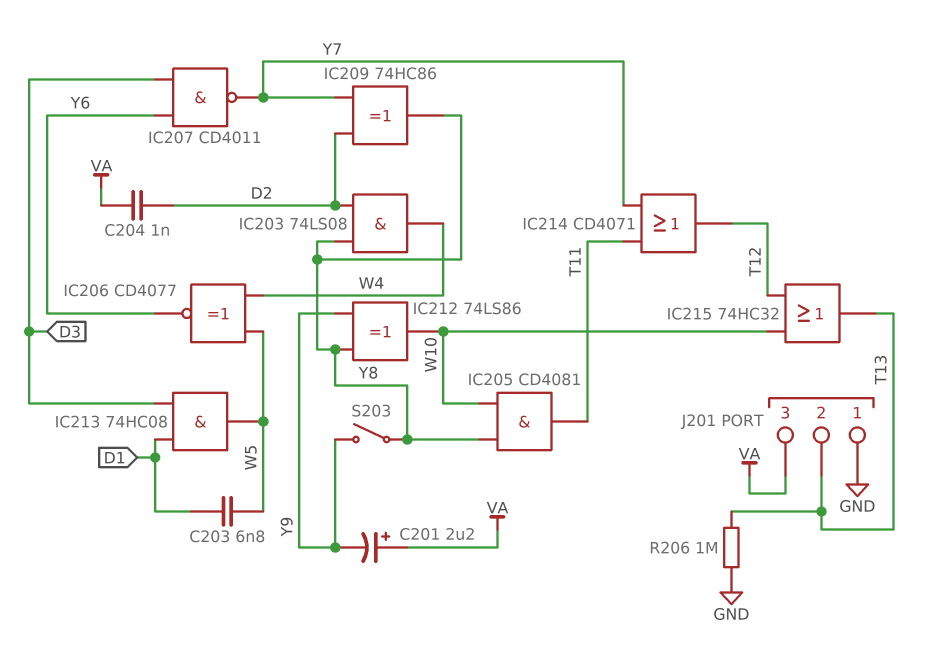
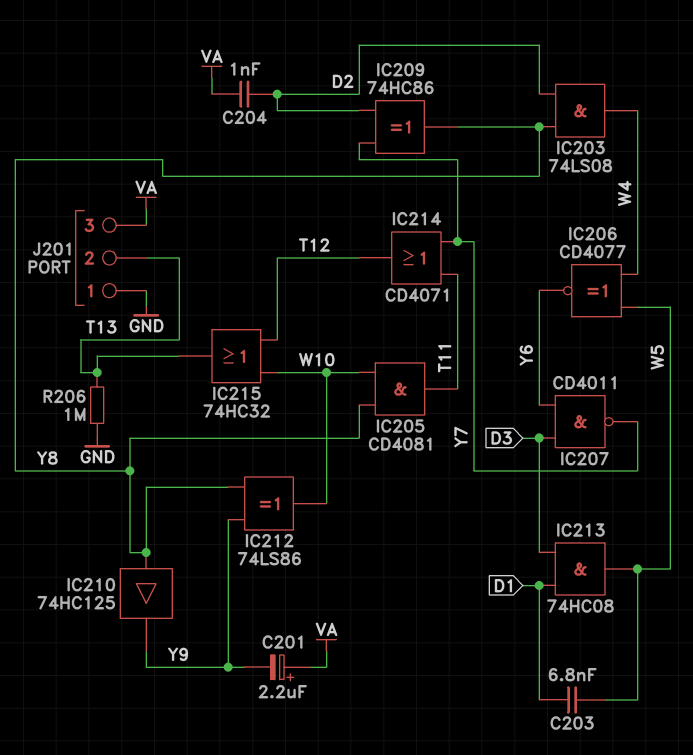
IC210: none -> buffer 74HC125 (in Y8, out Y9)
S203: switch (Y8, Y9) -> none

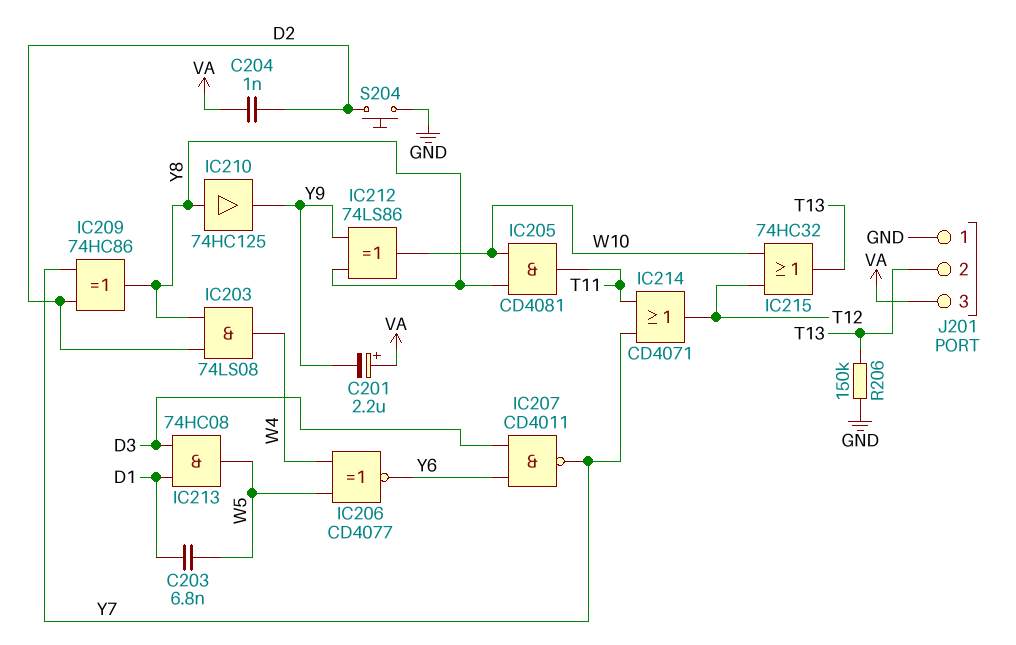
R206: 1M (GND, T13) -> 150k (GND, T13)
S204: none -> button (D2, GND)

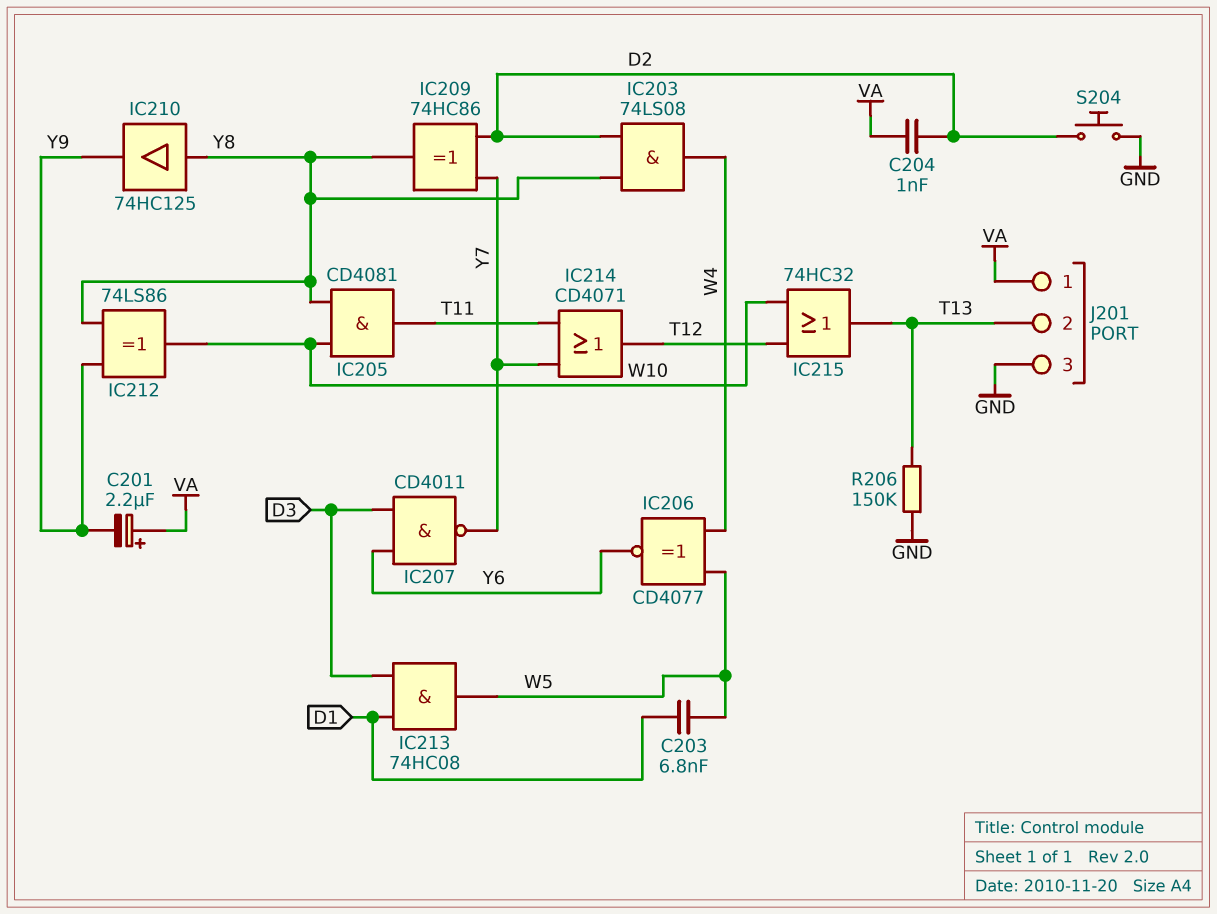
J201 pin 1: GND -> VA
J201 pin 3: VA -> GND

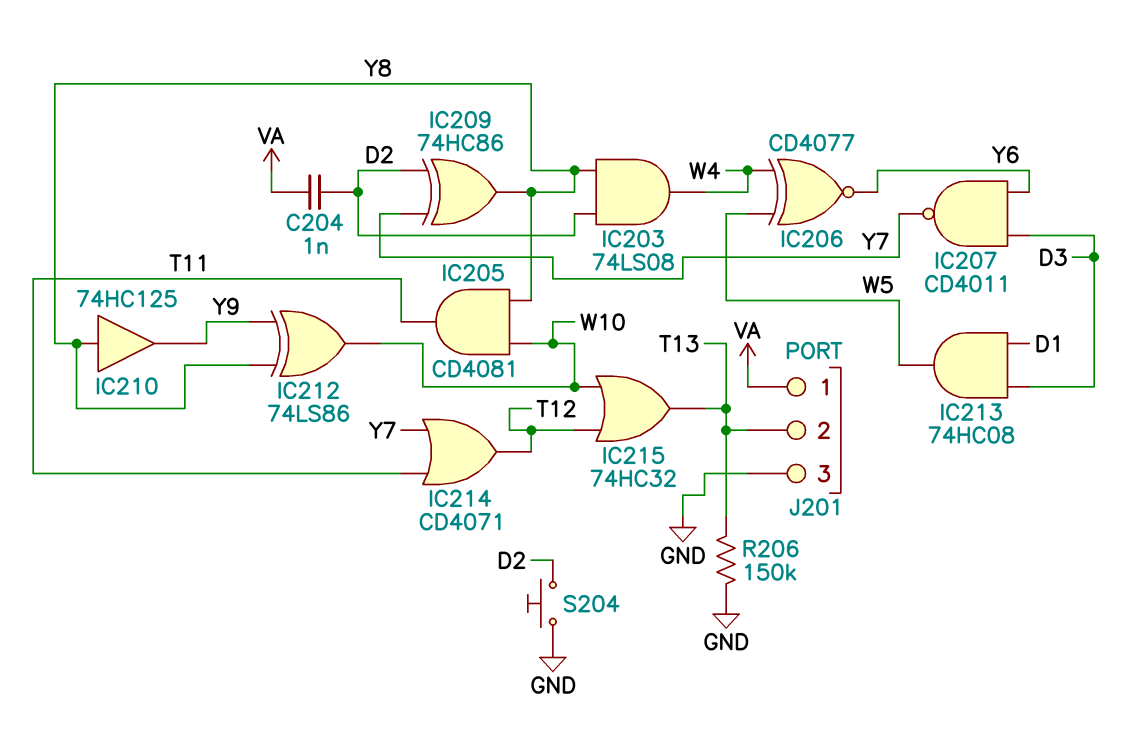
C201: 2.2uF (plus VA, minus Y9) -> none
C203: 6.8nF (D1, W5) -> none

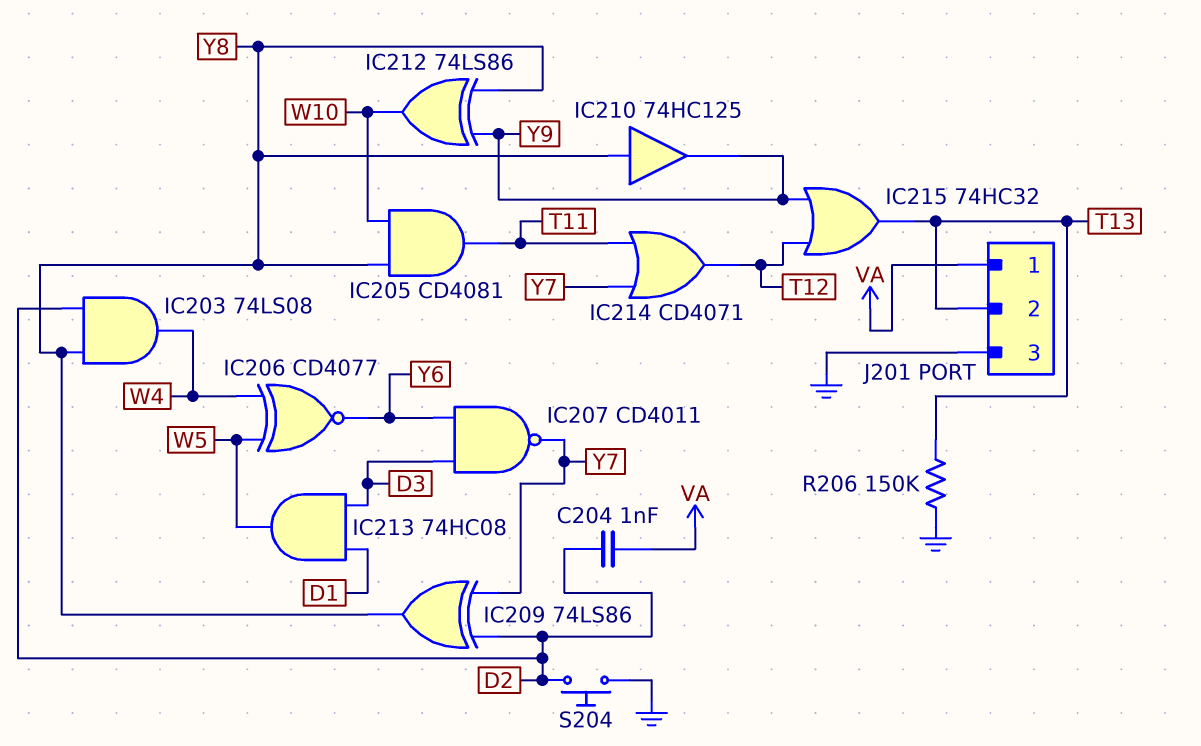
IC209: XOR 74HC86 (in D2, in Y7, out Y8) -> XOR 74LS86 (in D2, in Y7, out Y8)
IC215: OR 74HC32 (in T12, in W10, out T13) -> OR 74HC32 (in T12, in Y9, out T13)

